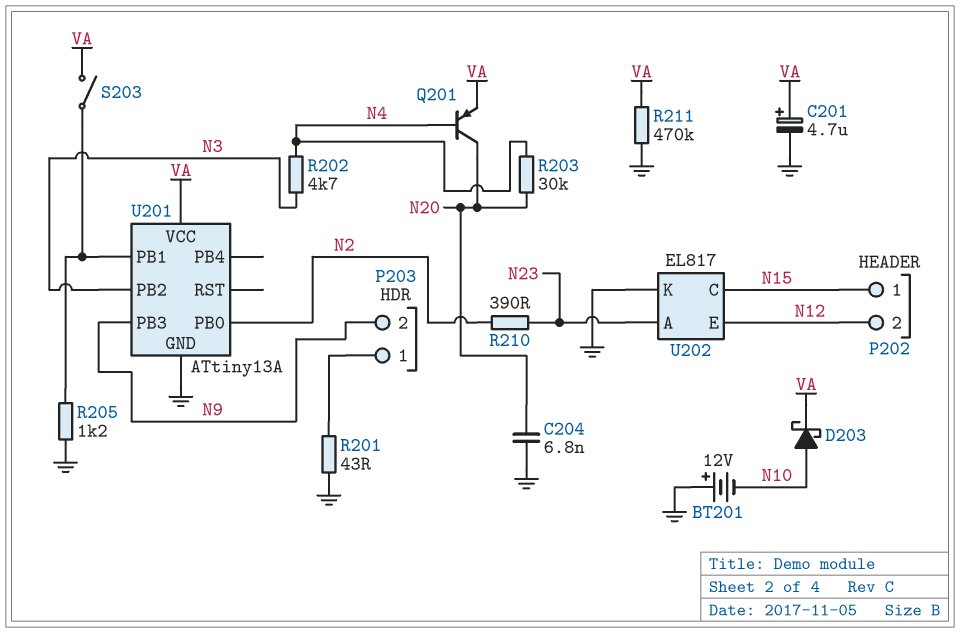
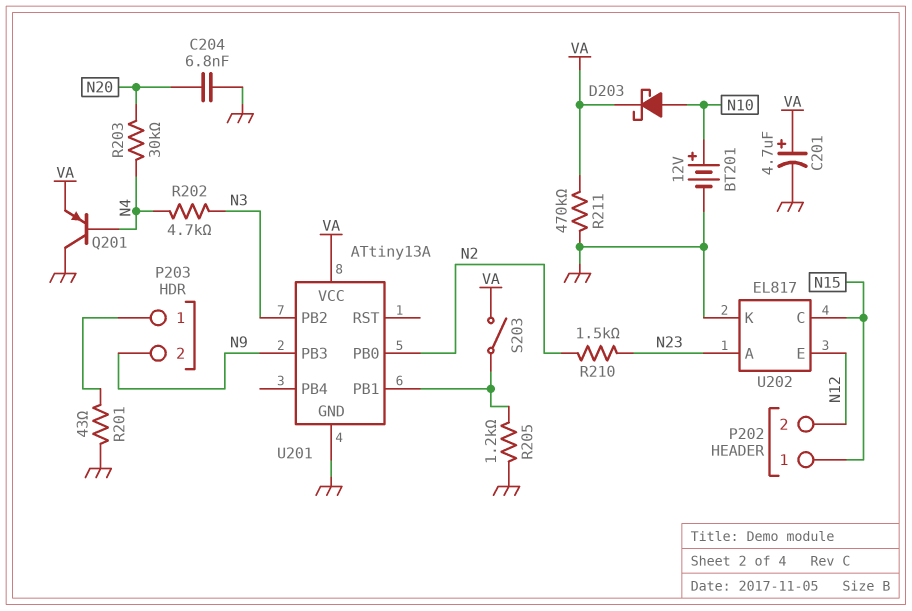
BT201: 12V (plus GND, minus N10) -> 12V (plus N10, minus GND)
Q201: PNP (B N4, C N20, E VA) -> PNP (B N4, C GND, E VA)
R210: 390 (N2, N23) -> 1.5k (N2, N23)

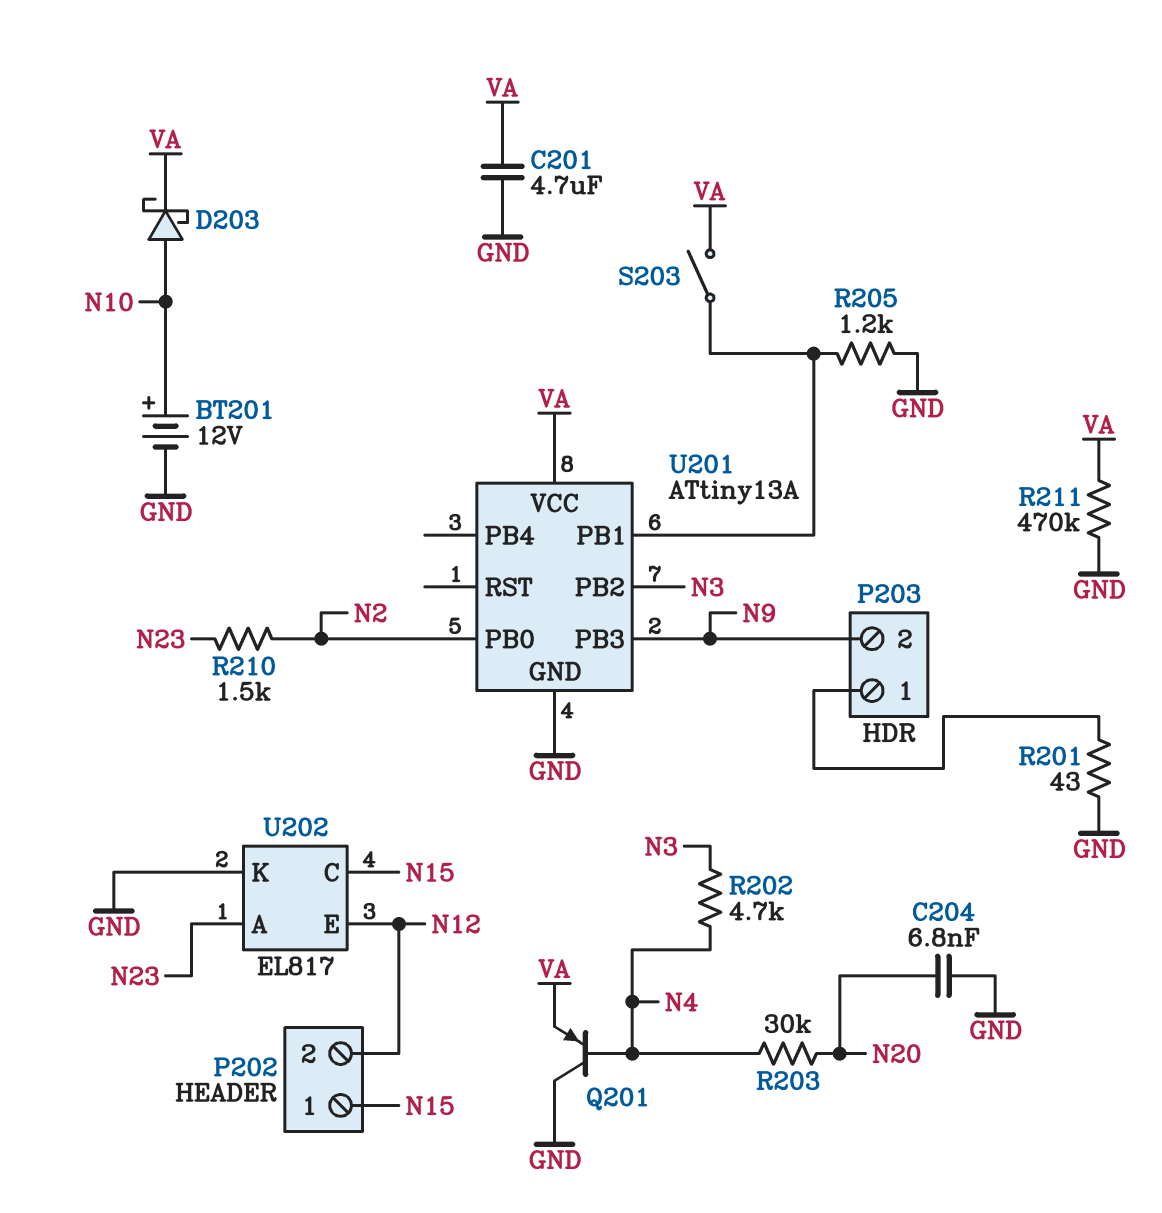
C201: 4.7uF (plus VA, minus GND) -> 4.7uF (GND, VA)

